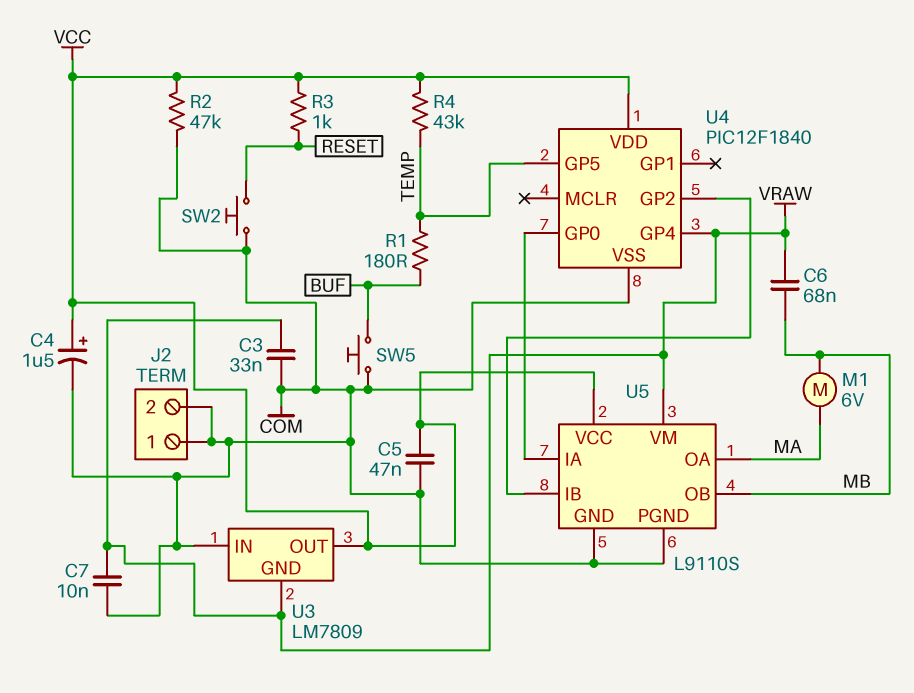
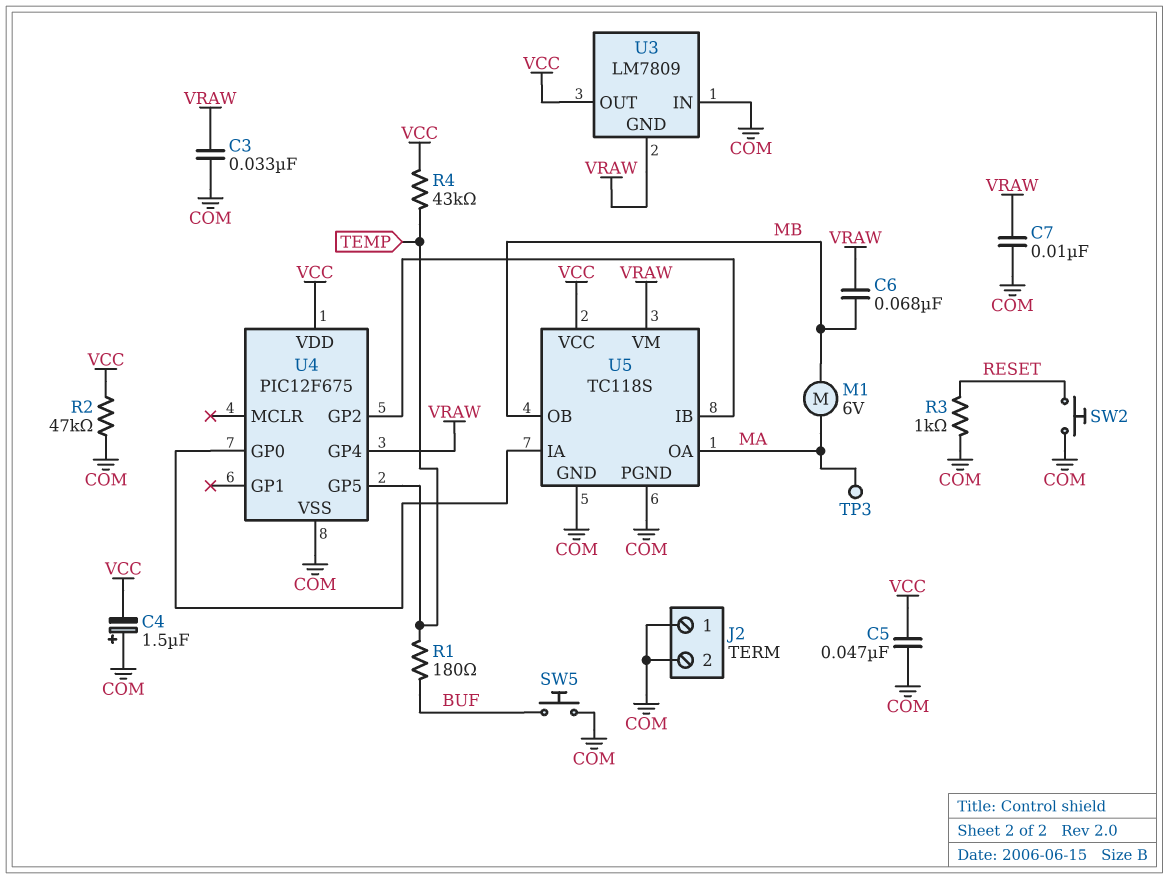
C4: 1.5uF (plus VCC, minus COM) -> 1.5uF (plus COM, minus VCC)
R3: 1k (RESET, VCC) -> 1k (COM, RESET)
TP3: none -> test point (MA)
U4: PIC12F1840 -> PIC12F675
U5: L9110S -> TC118S

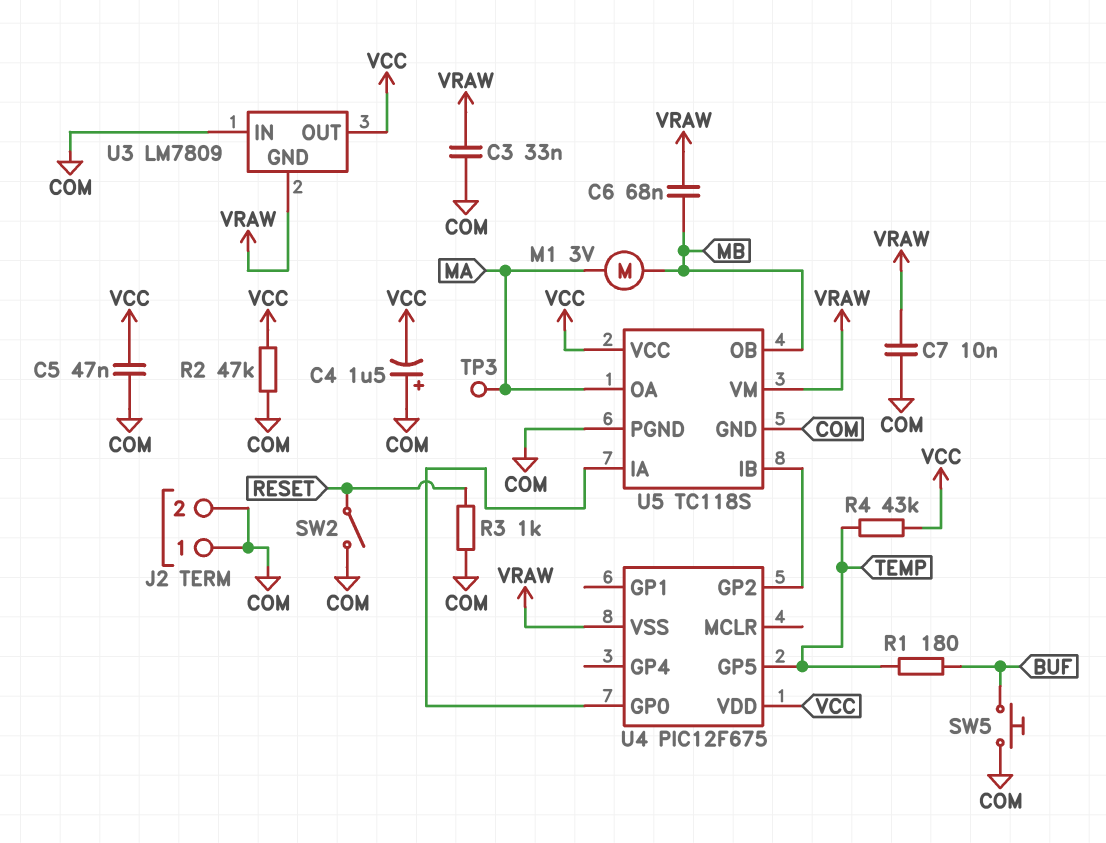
M1: motor 6V (MA, MB) -> motor 3V (MA, MB)
SW2: button (COM, RESET) -> switch (COM, RESET)
U4 pin GP4: VRAW -> none
U4 pin VSS: COM -> VRAW

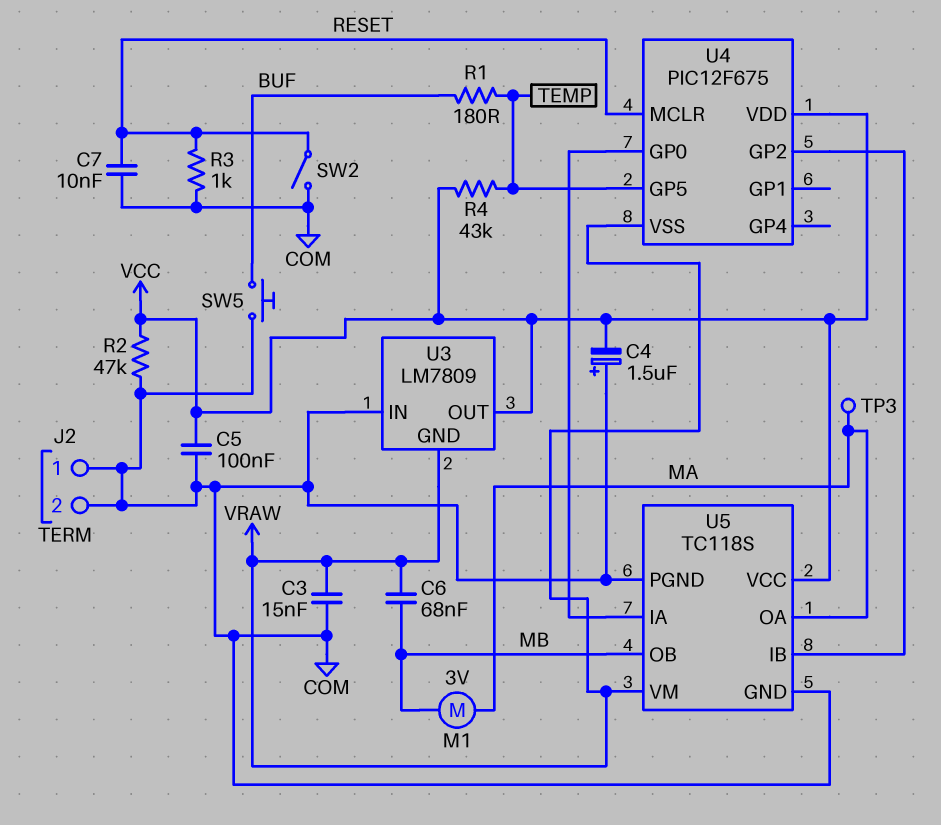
C3: 33nF (COM, VRAW) -> 15nF (COM, VRAW)
C5: 47nF (COM, VCC) -> 100nF (COM, VCC)
C7: 10nF (COM, VRAW) -> 10nF (COM, RESET)
U4 pin MCLR: none -> RESET

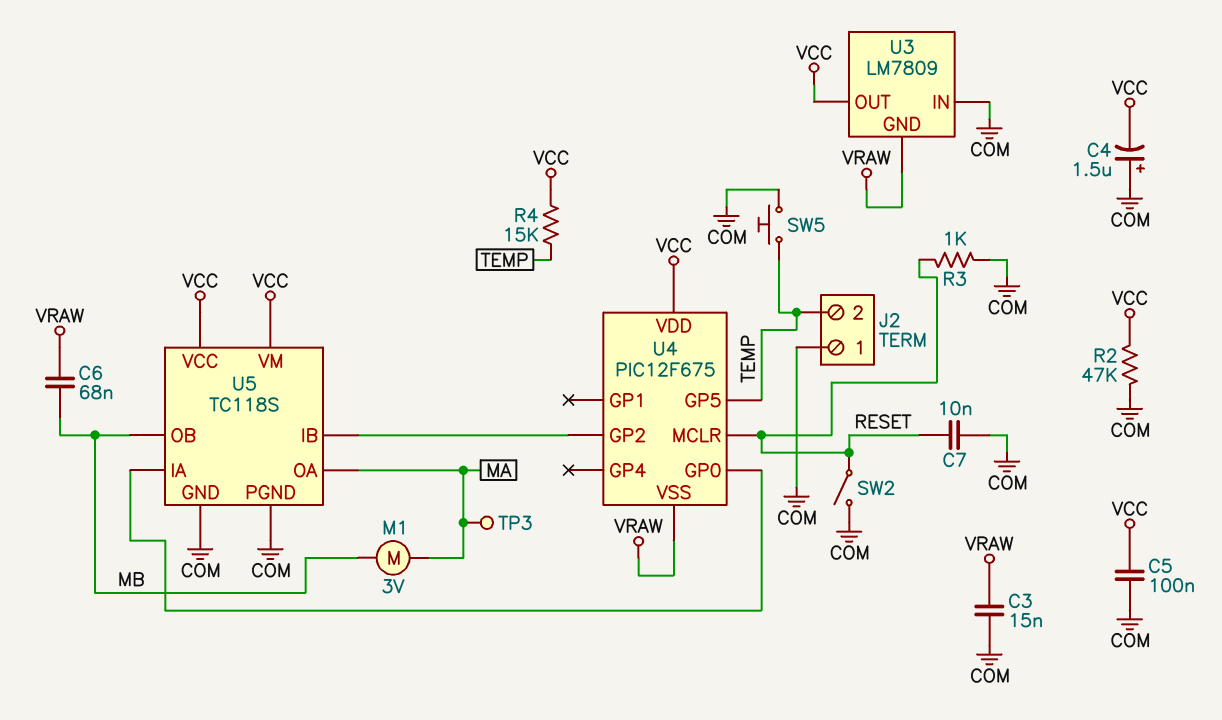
J2 pin 2: COM -> TEMP
R1: 180 (BUF, TEMP) -> none
R4: 43k (TEMP, VCC) -> 15k (TEMP, VCC)
SW5: button (BUF, COM) -> button (COM, TEMP)
U5 pin VM: VRAW -> VCC

